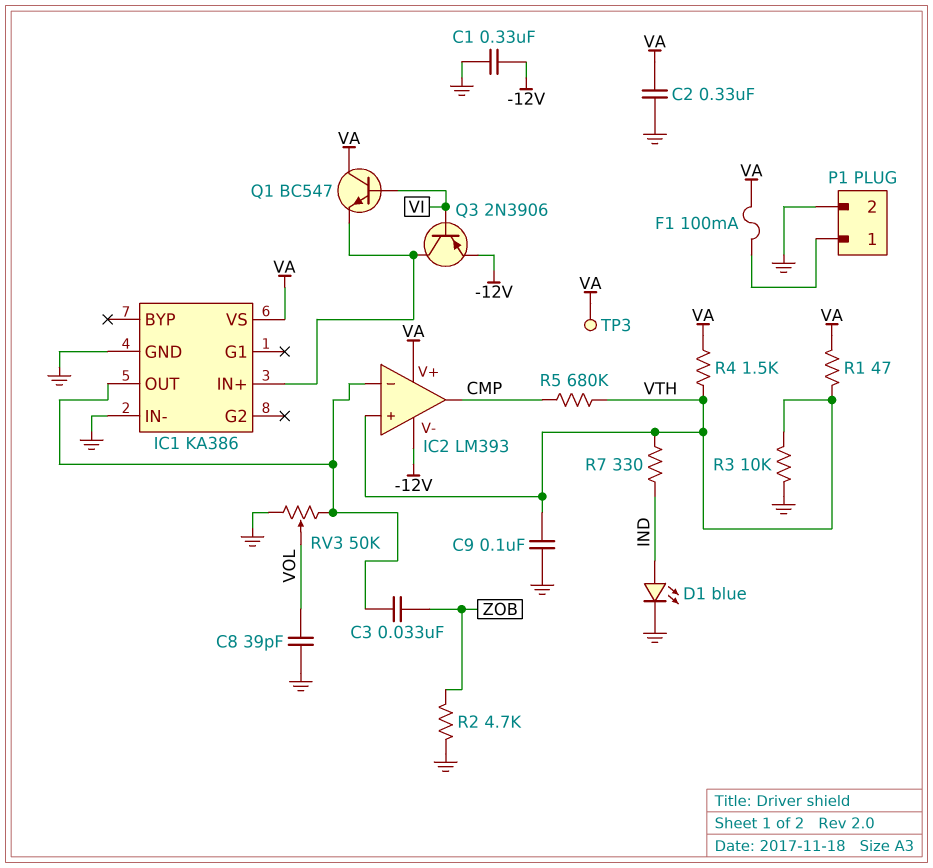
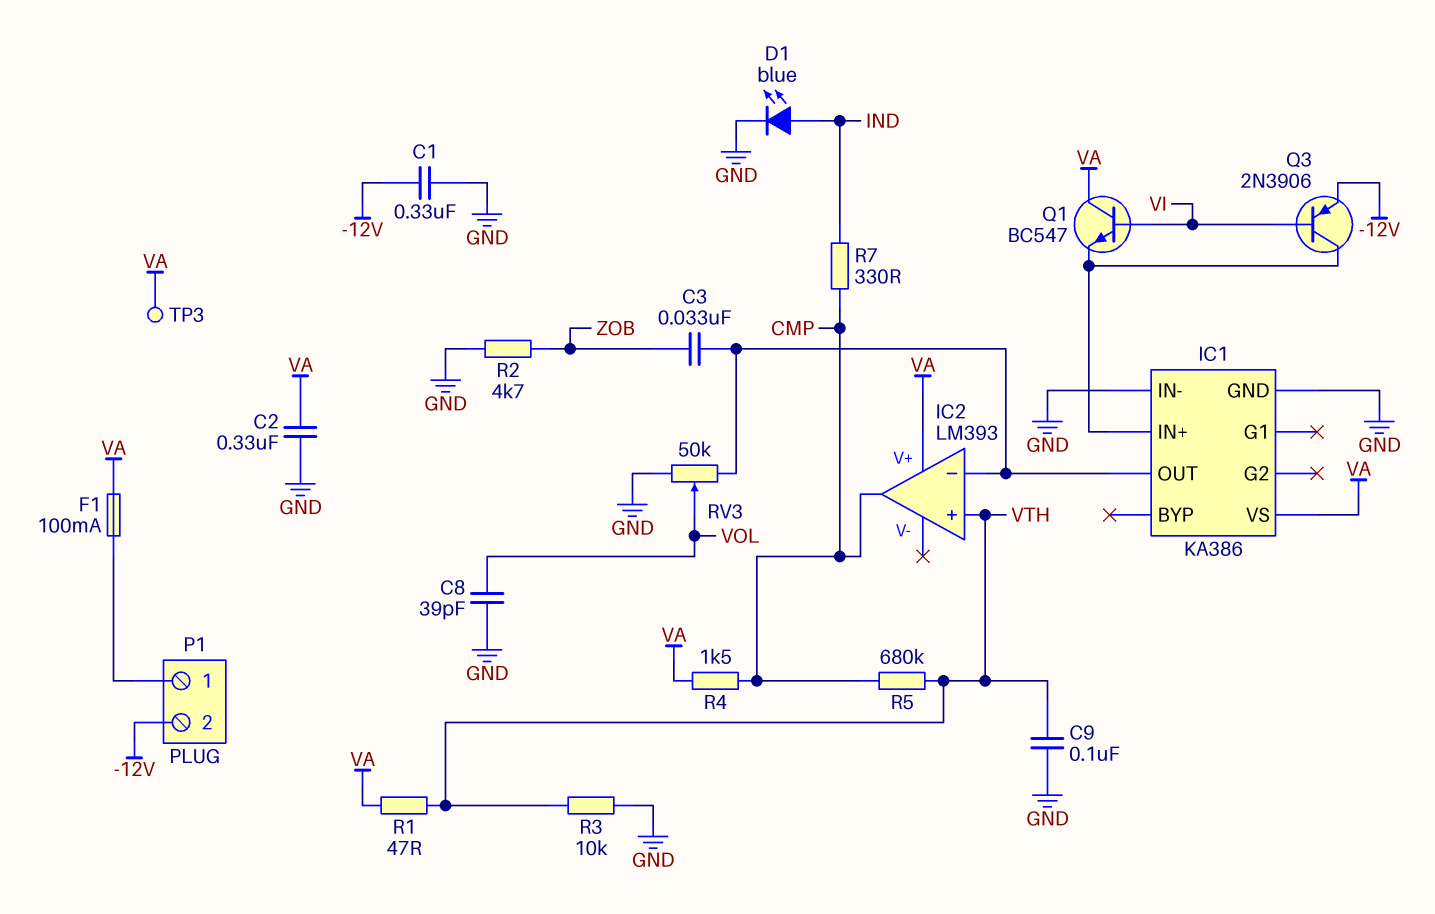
IC2 pin V-: -12V -> none
P1 pin 2: GND -> -12V
R4: 1.5k (VA, VTH) -> 1.5k (CMP, VA)
R7: 330 (IND, VTH) -> 330 (CMP, IND)

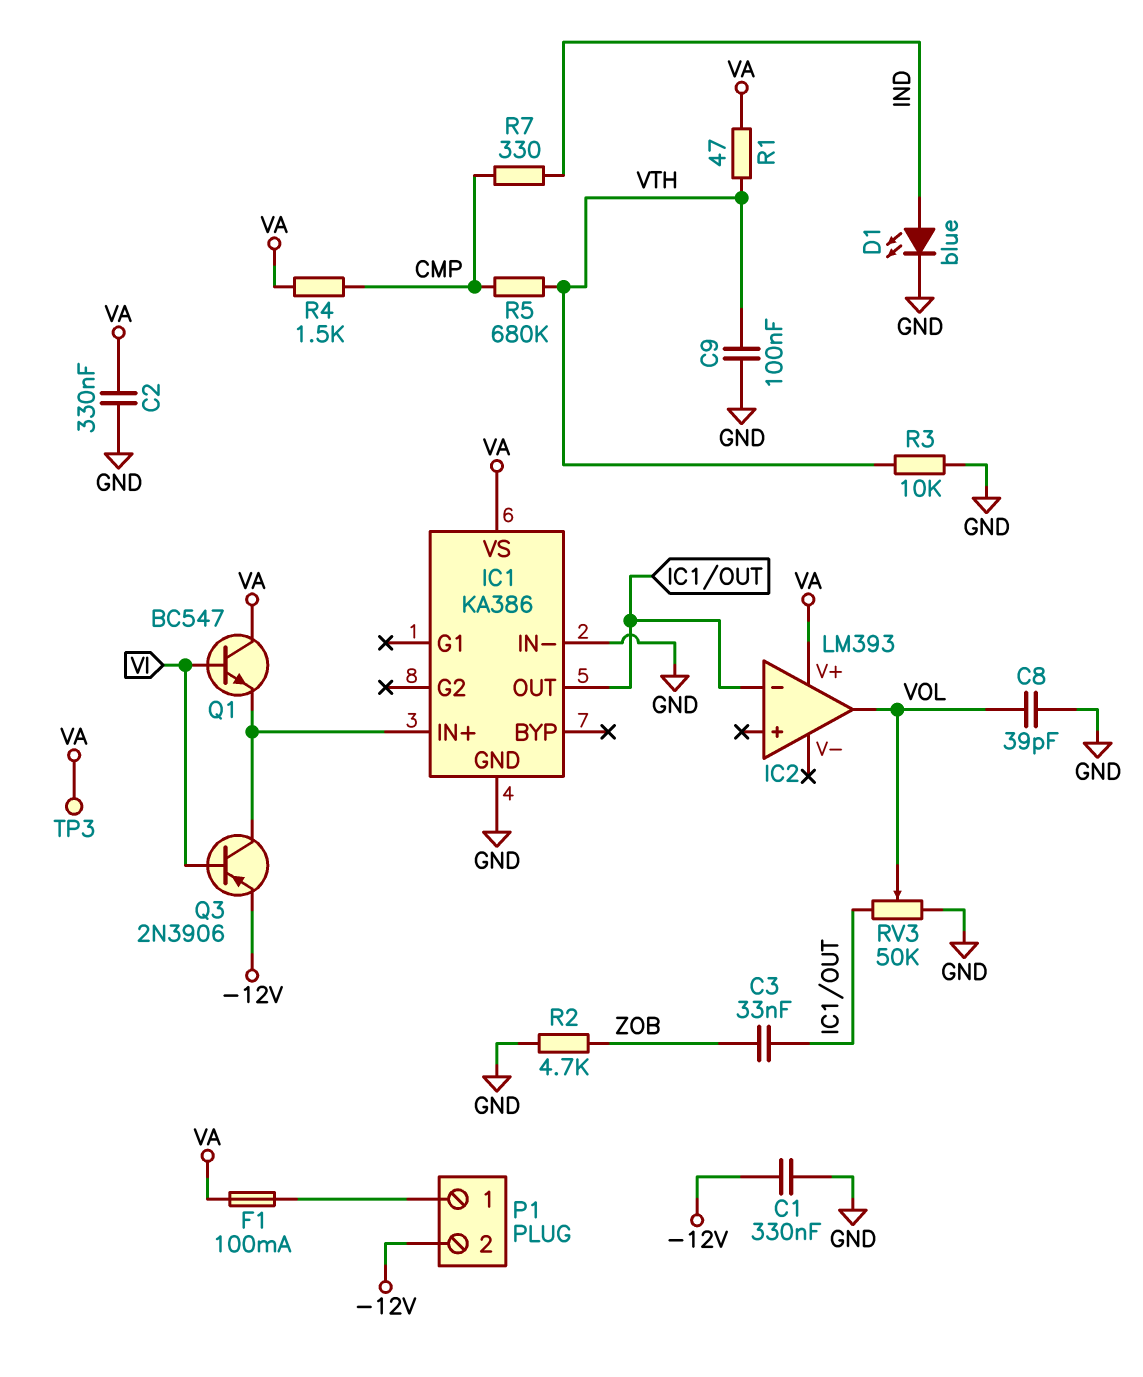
IC2 pin in+: VTH -> none
IC2 pin out: CMP -> VOL

